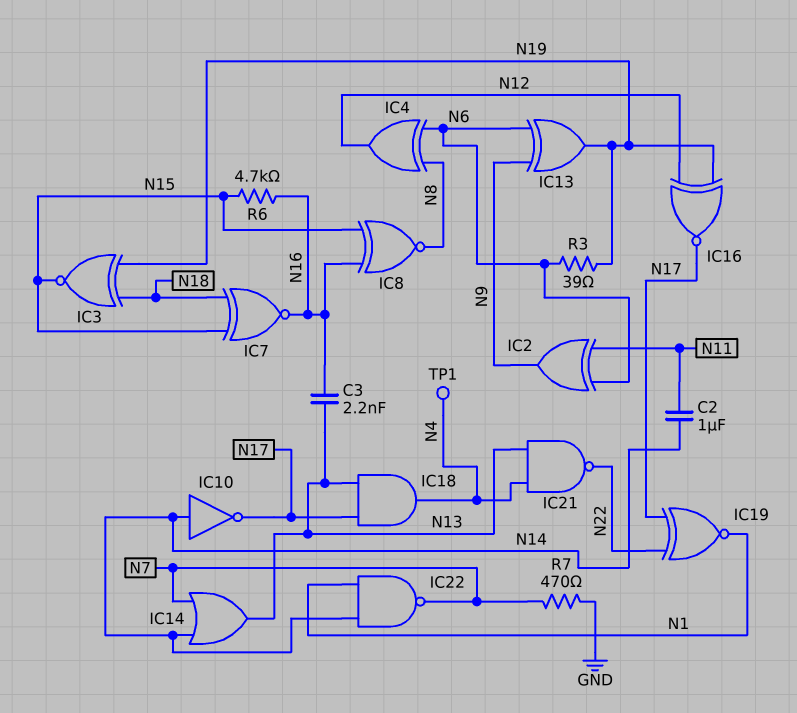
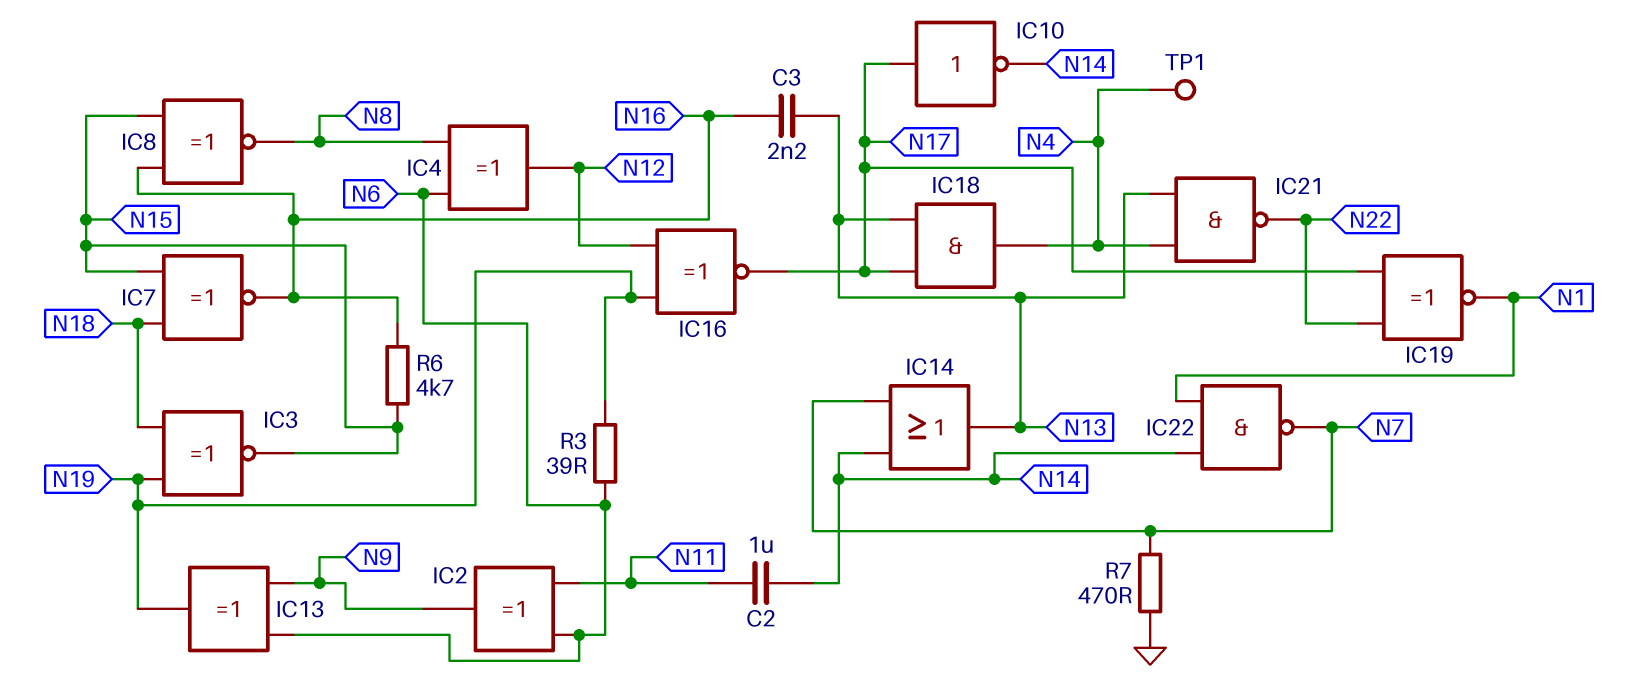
IC10: NOT (in N14, out N17) -> NOT (in N17, out N14)

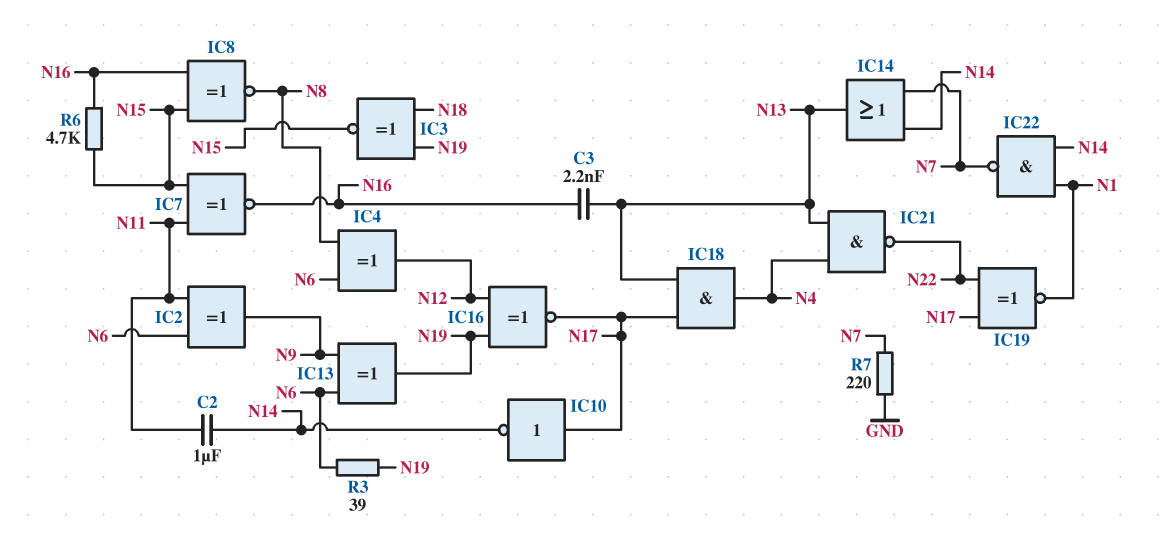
IC7: XNOR (in N15, in N18, out N16) -> XNOR (in N11, in N15, out N16)
R7: 470 (GND, N7) -> 220 (GND, N7)
TP1: test point (N4) -> none

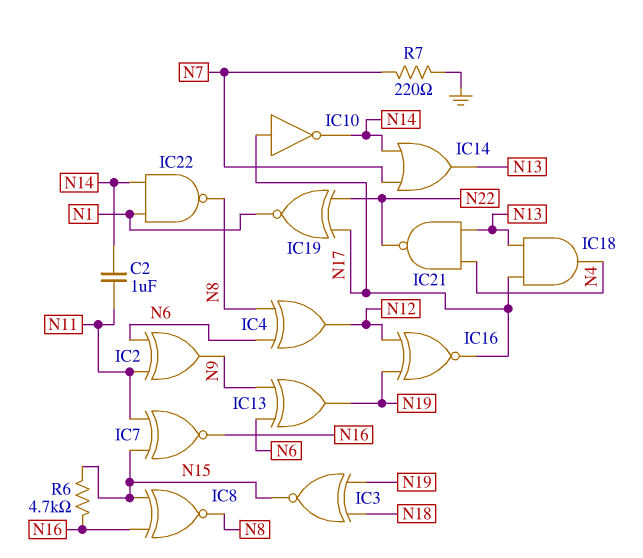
C3: 2.2nF (N13, N16) -> none
IC22: NAND (in N1, in N14, out N7) -> NAND (in N1, in N14, out N8)
R3: 39 (N6, N19) -> none

